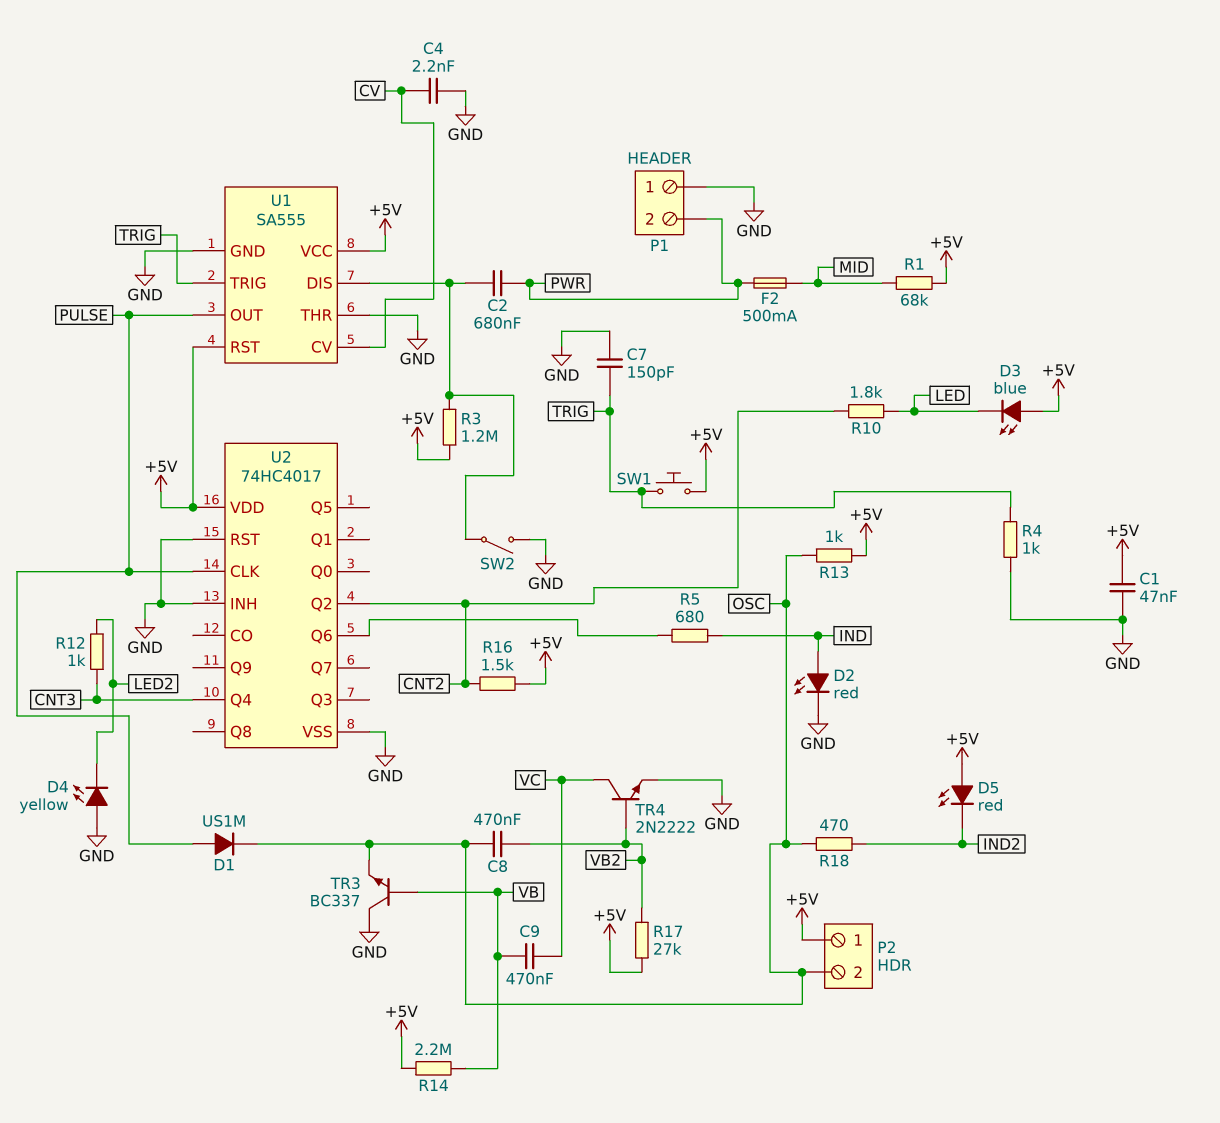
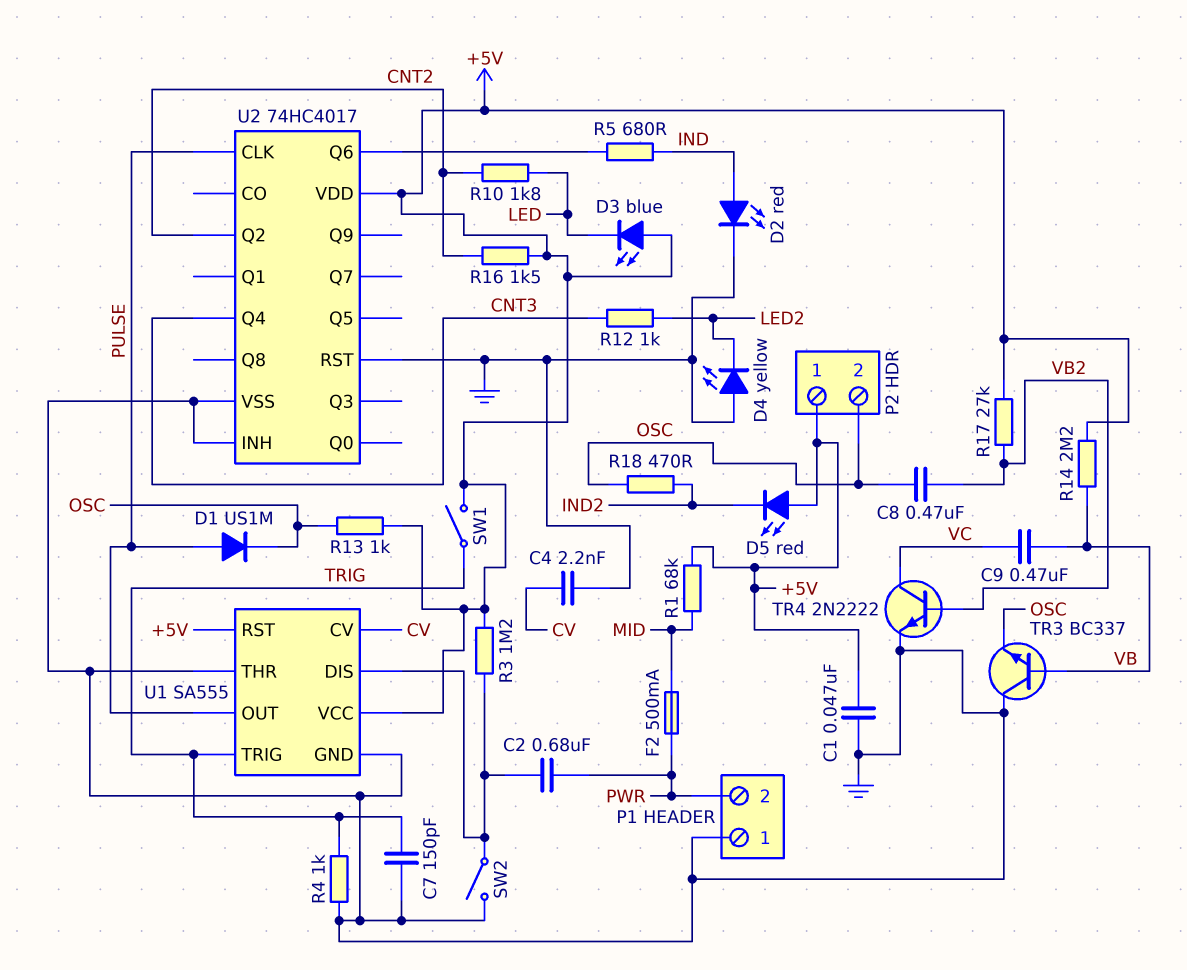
SW1: button (+5V, TRIG) -> switch (+5V, TRIG)

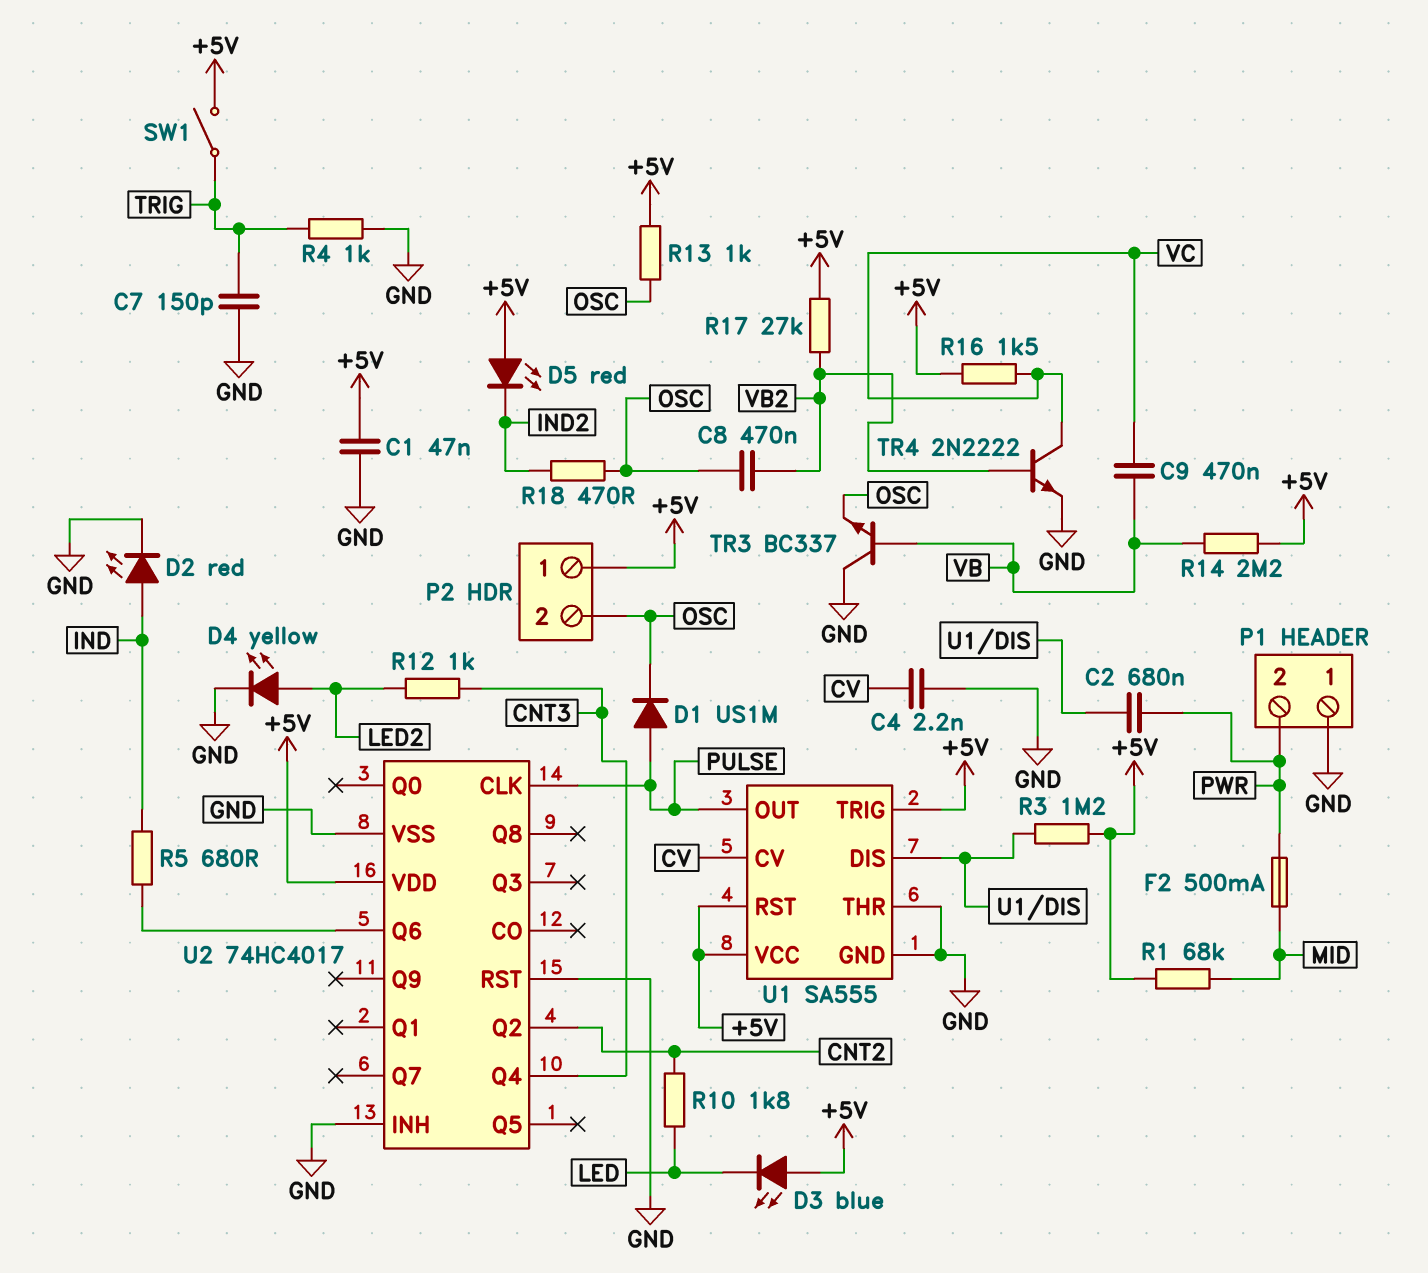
D4: LED yellow (A GND, K LED2) -> LED yellow (A LED2, K GND)
R16: 1.5k (+5V, CNT2) -> 1.5k (+5V, VC)
SW2: switch (GND, U1/DIS) -> none
U1 pin TRIG: TRIG -> +5V

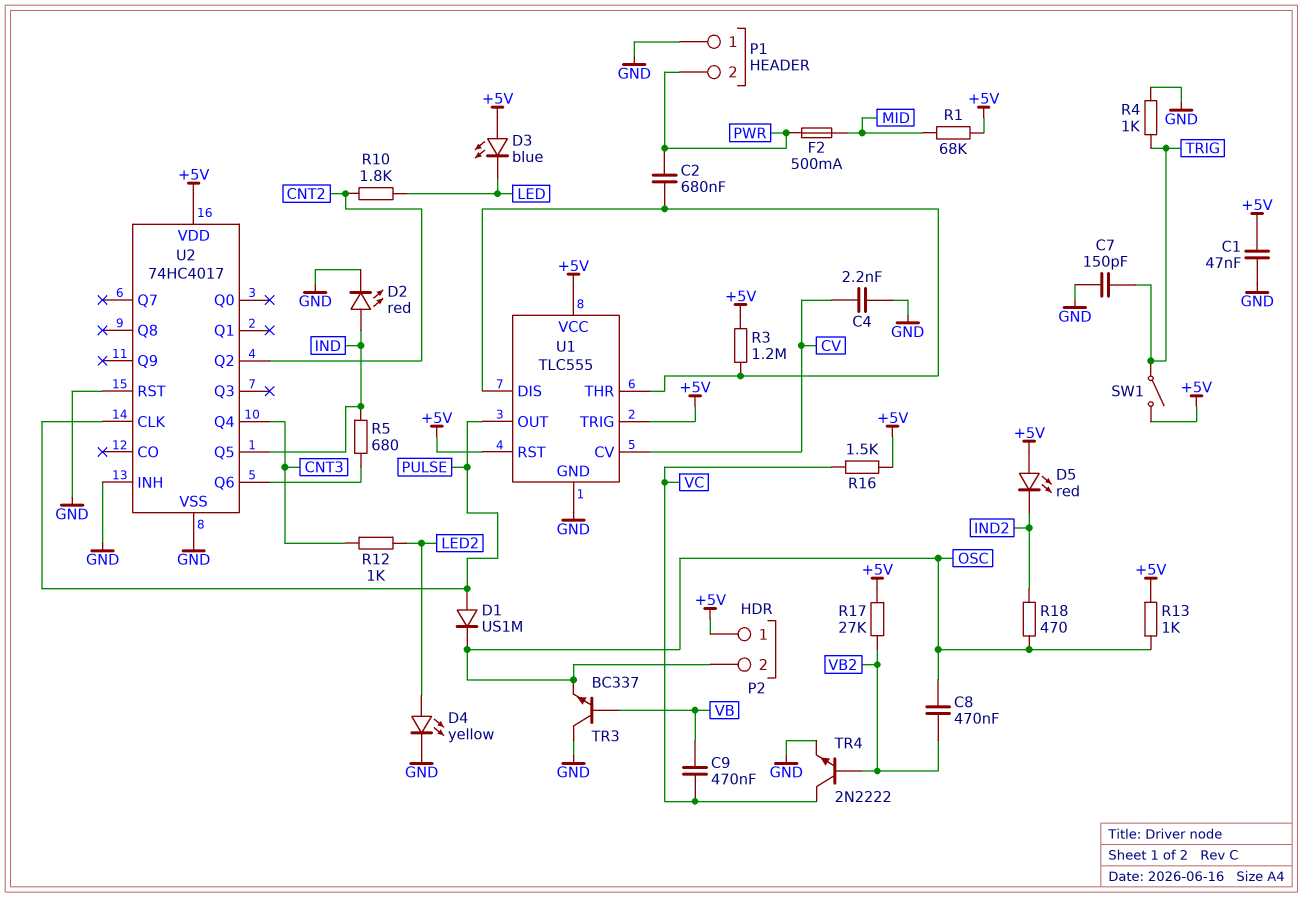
R14: 2.2M (+5V, VB) -> none
U1: SA555 -> TLC555
U1 pin THR: GND -> U1/DIS
U2 pin Q5: none -> IND

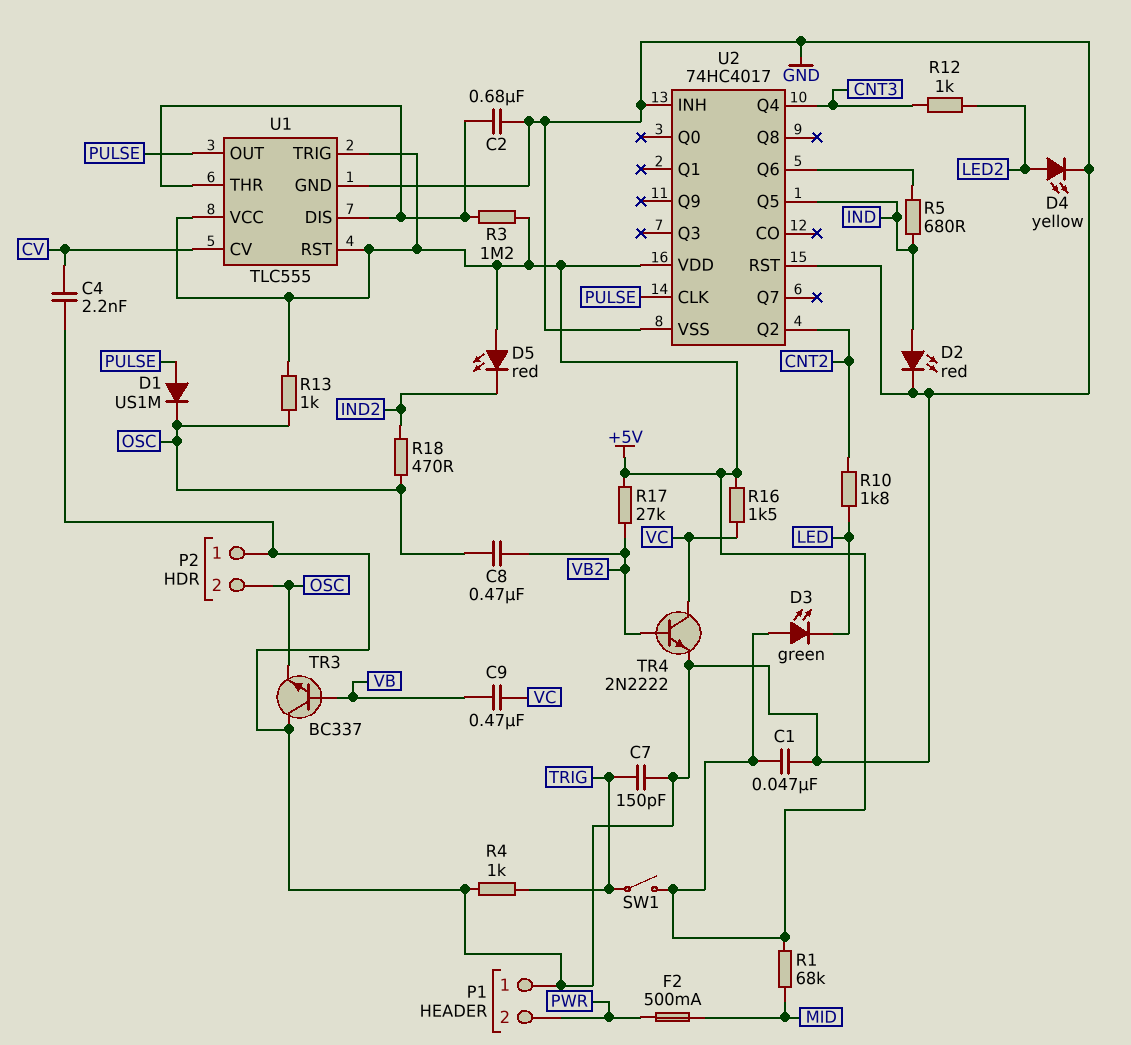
C2: 680nF (PWR, U1/DIS) -> 680nF (GND, U1/DIS)
D3: LED blue (A +5V, K LED) -> LED green (A +5V, K LED)
P2 pin 1: +5V -> GND

